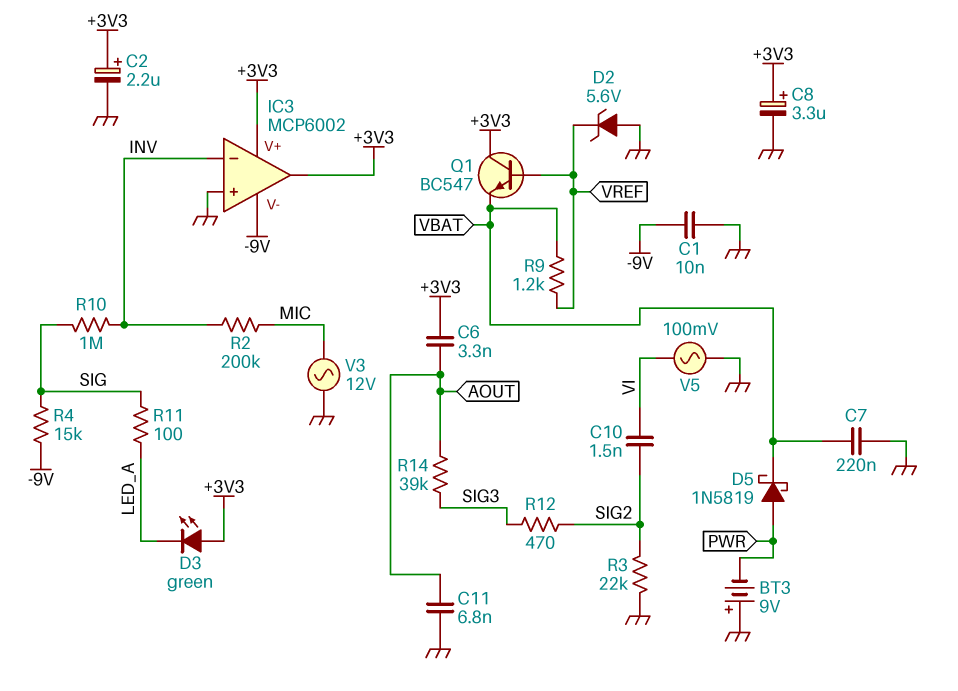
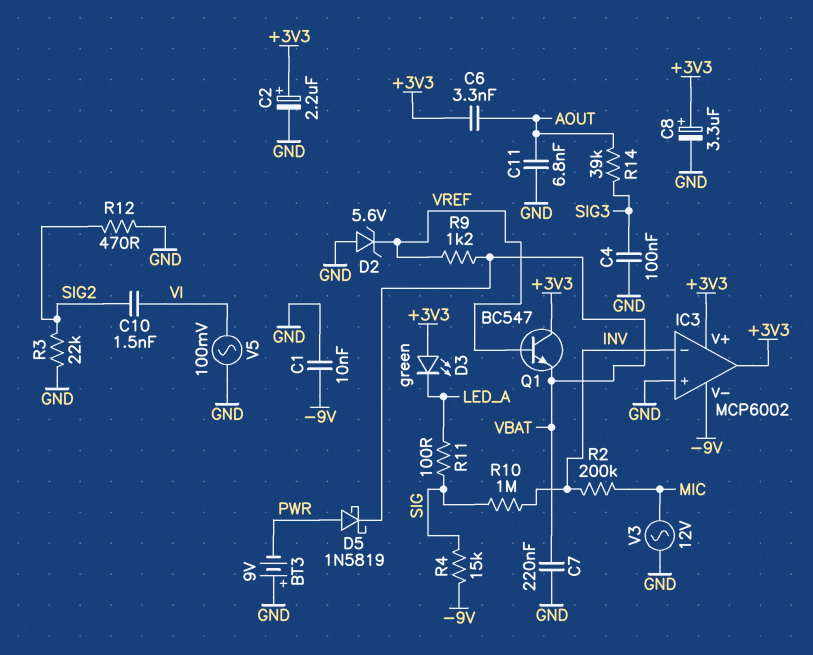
C4: none -> 100nF (GND, SIG3)
R12: 470 (SIG2, SIG3) -> 470 (GND, SIG2)

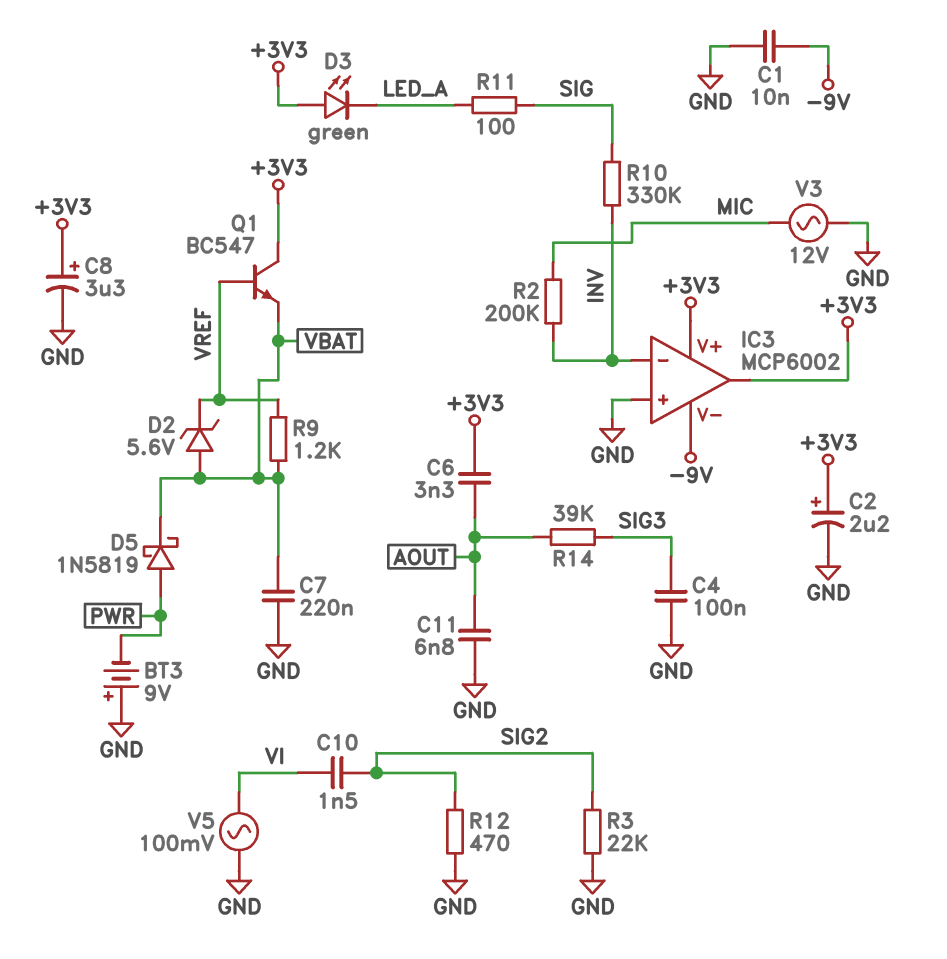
D2: zener 5.6V (A GND, K VREF) -> zener 5.6V (A VBAT, K VREF)
R4: 15k (-9V, SIG) -> none
R10: 1M (INV, SIG) -> 330k (INV, SIG)

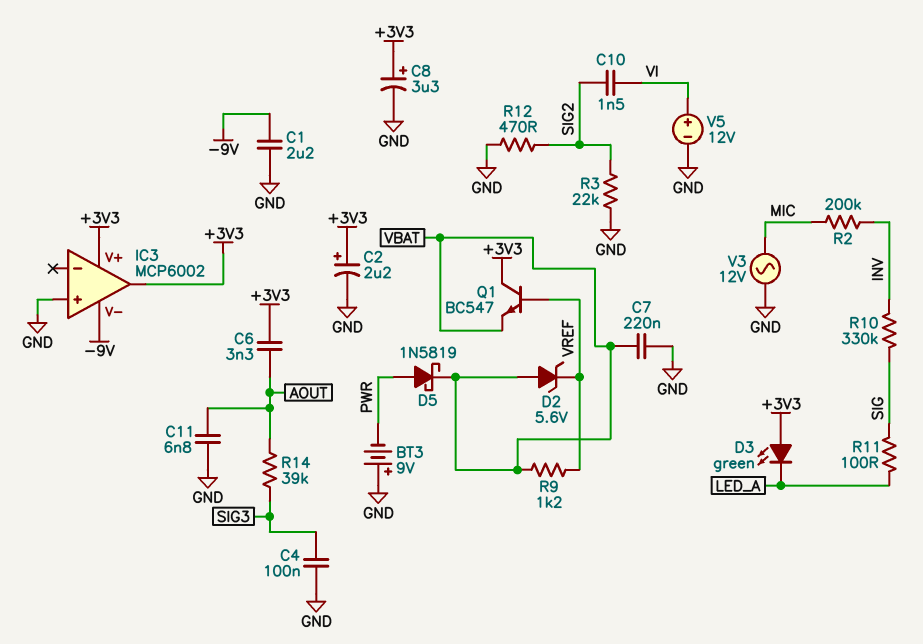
C1: 10nF (-9V, GND) -> 2.2uF (-9V, GND)
IC3 pin in-: INV -> none
V5: AC 100mV (GND, VI) -> 12V (plus VI, minus GND)

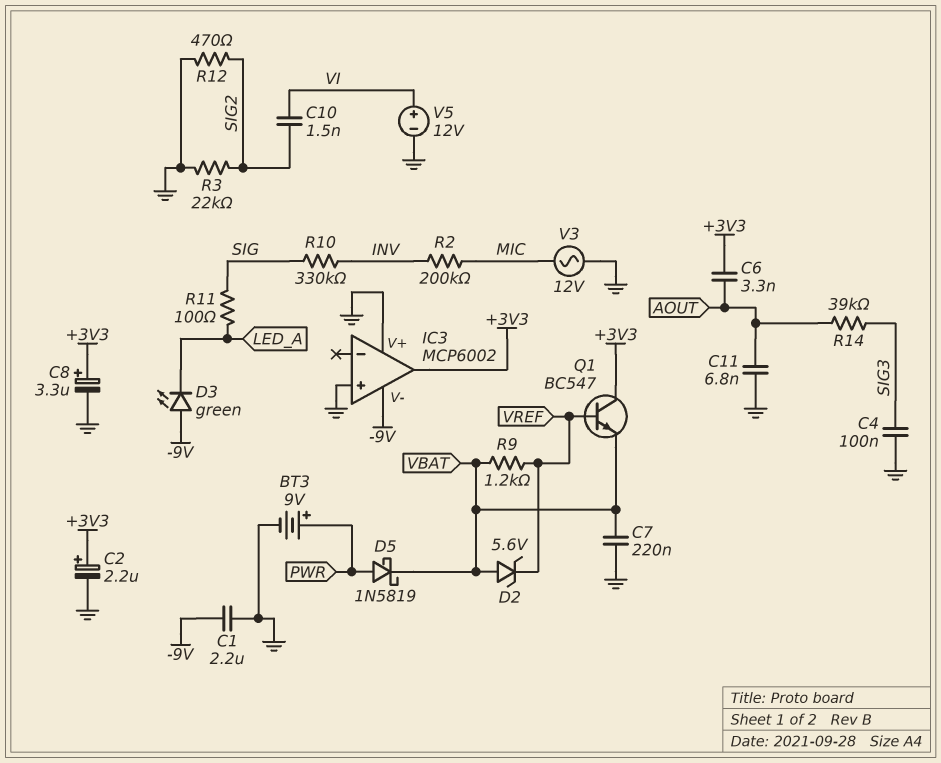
BT3: 9V (plus GND, minus PWR) -> 9V (plus PWR, minus GND)
D3: LED green (A +3V3, K LED_A) -> LED green (A -9V, K LED_A)
IC3 pin V+: +3V3 -> GND

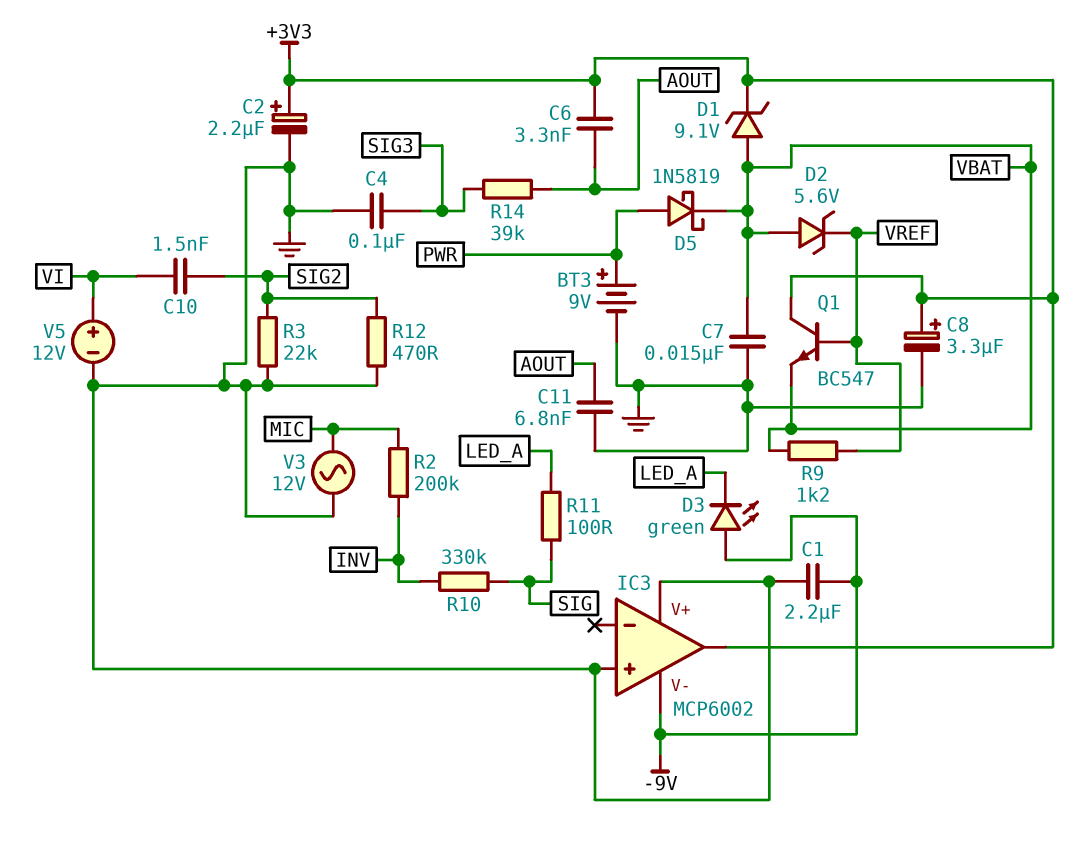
C7: 220nF (GND, VBAT) -> 15nF (GND, VBAT)
D1: none -> zener 9.1V (A VBAT, K +3V3)

